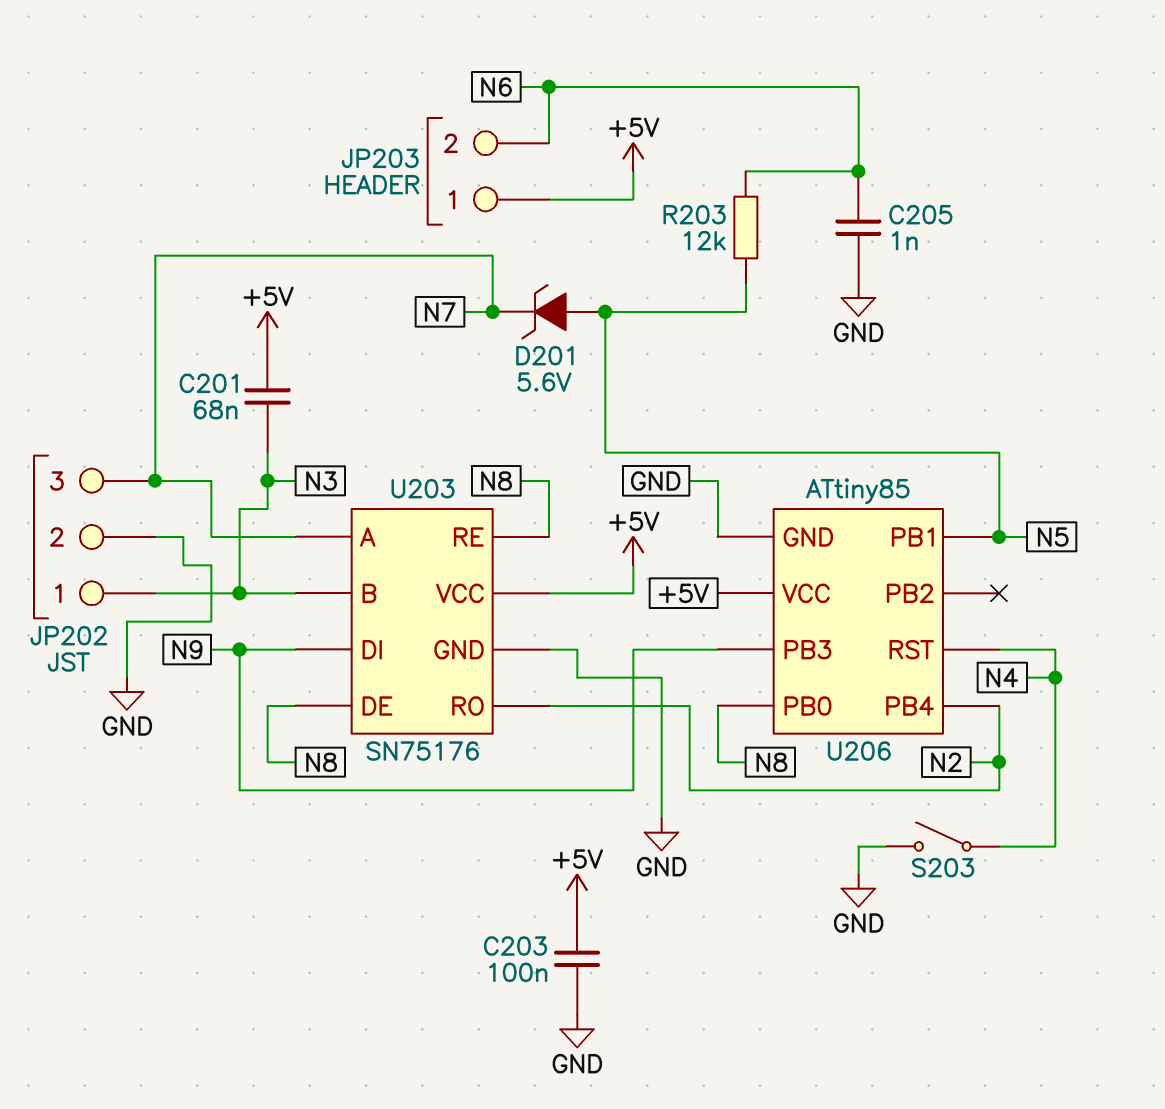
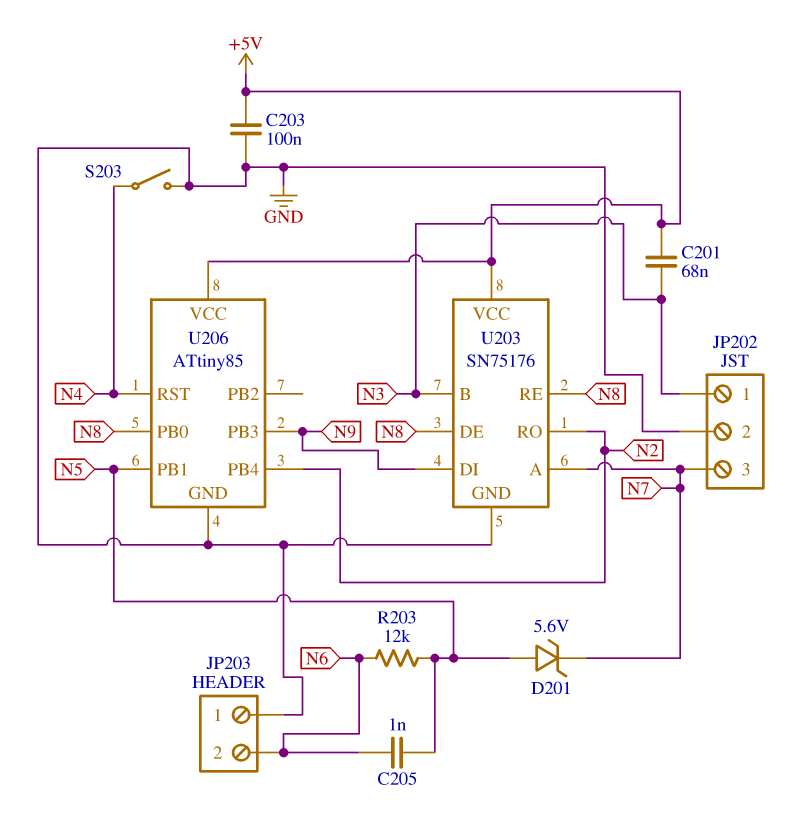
C205: 1nF (GND, N6) -> 1nF (N5, N6)
JP203 pin 1: +5V -> GND

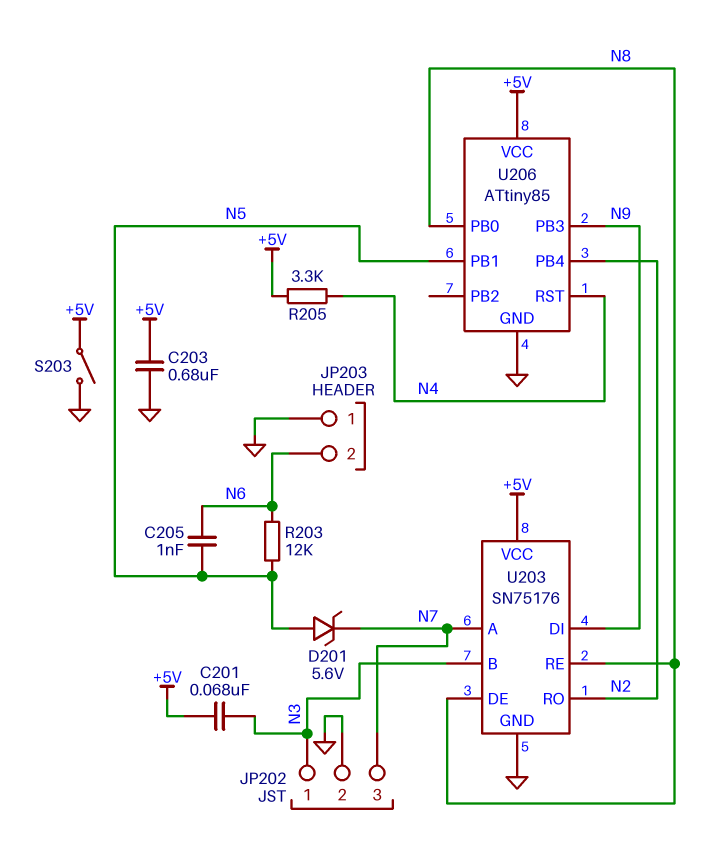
C203: 100nF (+5V, GND) -> 680nF (+5V, GND)
R205: none -> 3.3k (+5V, N4)
S203: switch (GND, N4) -> switch (+5V, GND)

